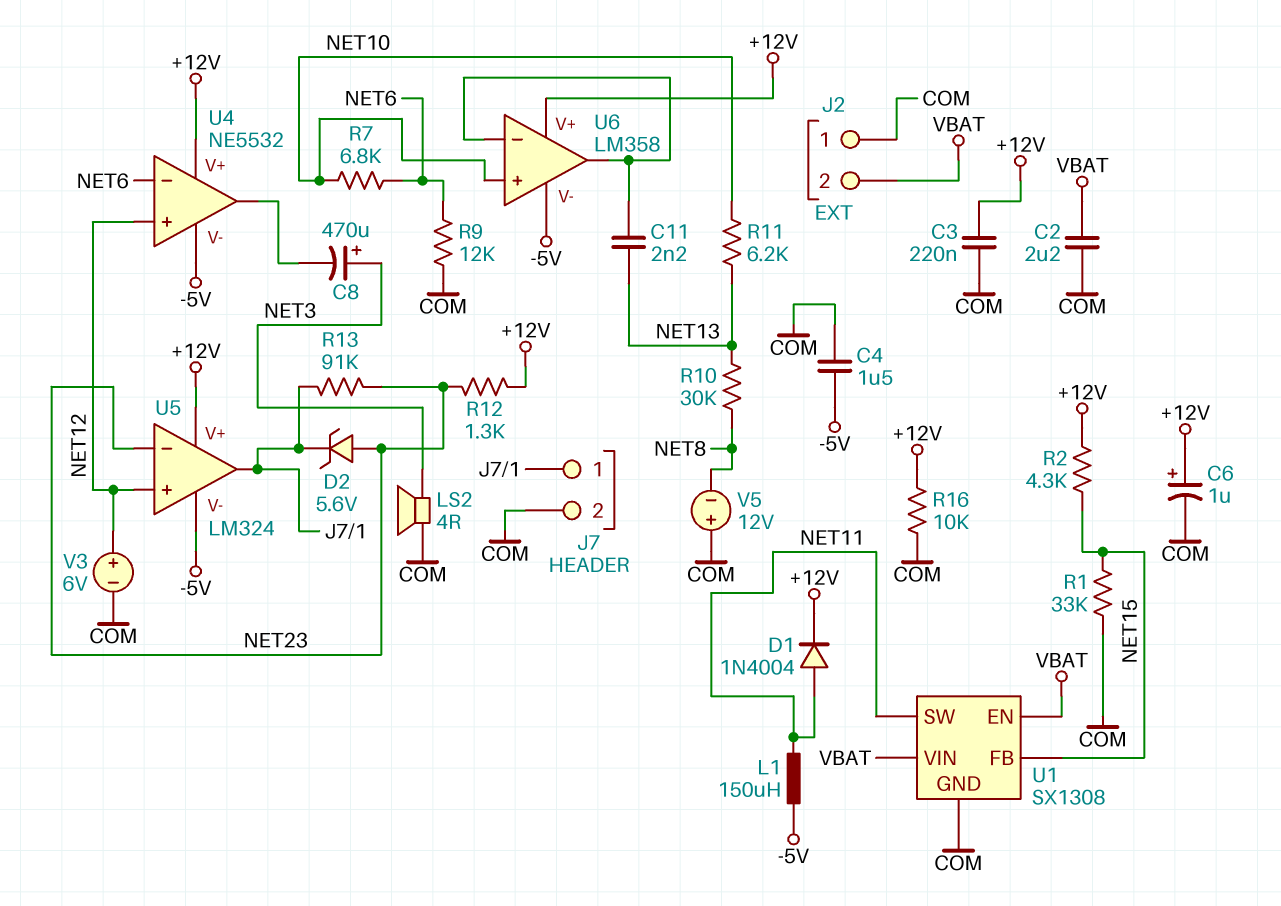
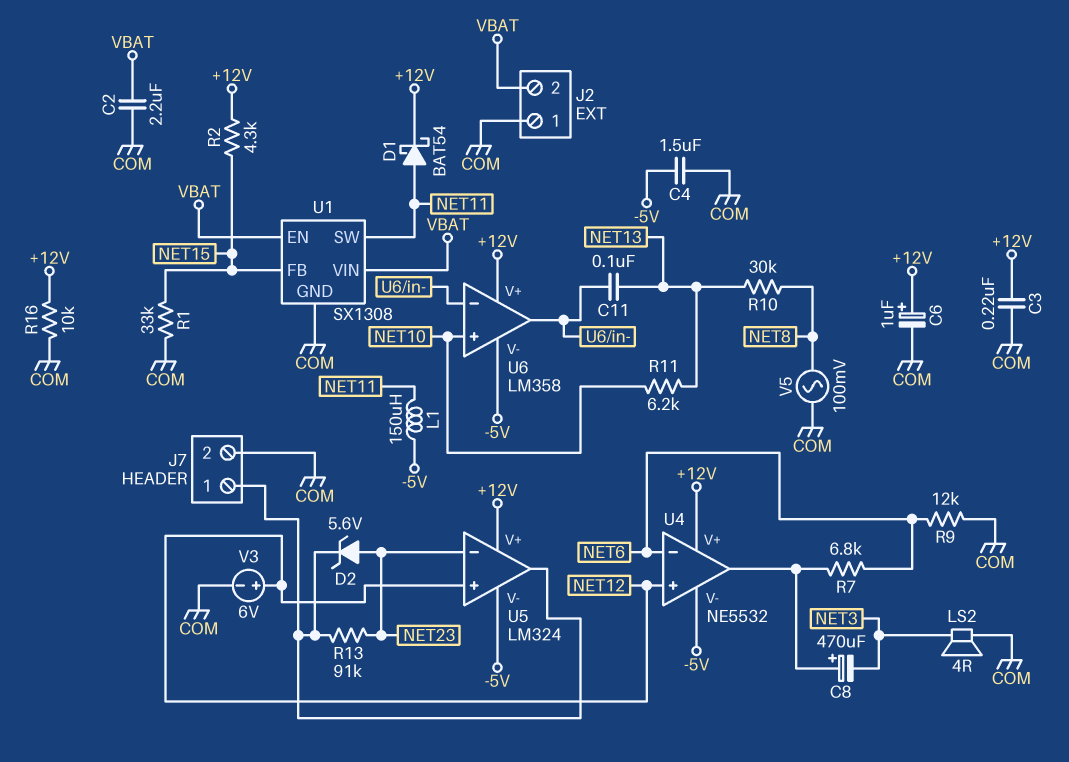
C8: 470uF (plus NET3, minus U4/out) -> 470uF (plus U4/out, minus NET3)
C11: 2.2nF (NET13, U6/in-) -> 100nF (NET13, U6/in-)
D1: diode 1N4004 (A NET11, K +12V) -> schottky BAT54 (A NET11, K +12V)
R7: 6.8k (NET6, NET10) -> 6.8k (NET6, U4/out)
R12: 1.3k (+12V, NET23) -> none
V5: 12V (plus COM, minus NET8) -> AC 100mV (COM, NET8)

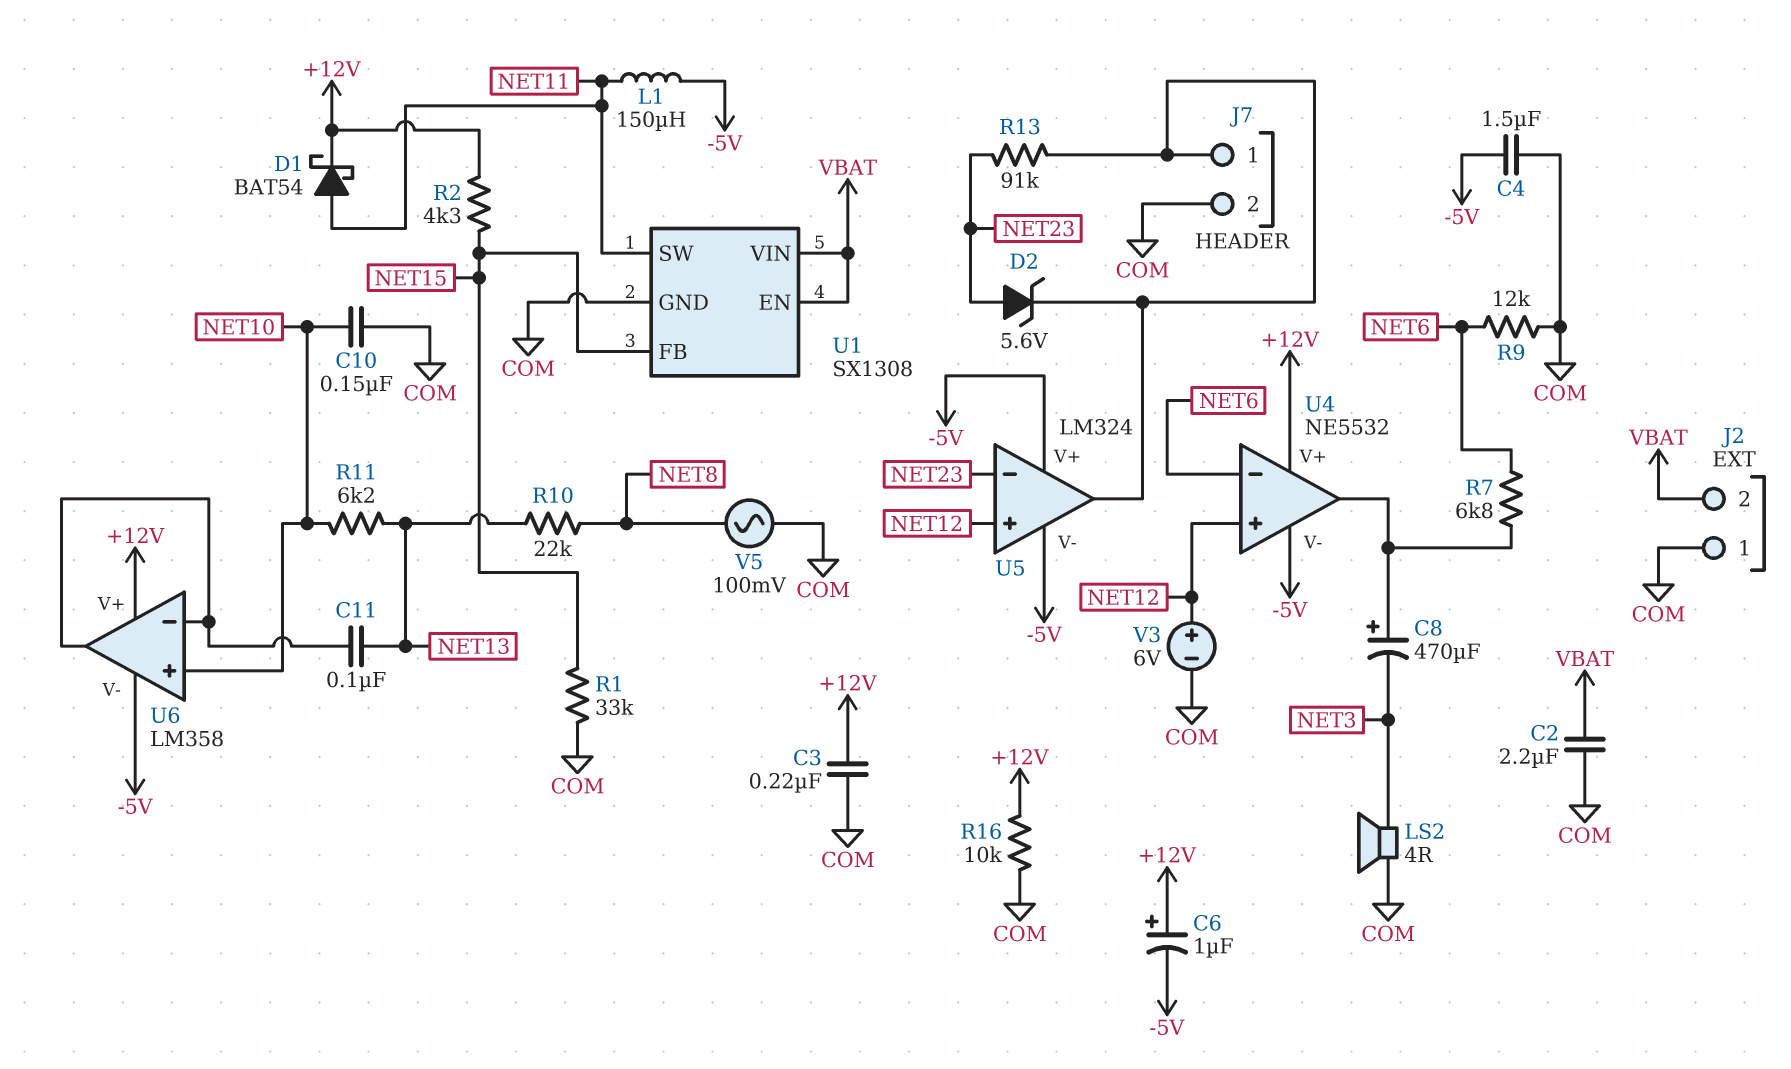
C6: 1uF (plus +12V, minus COM) -> 1uF (plus +12V, minus -5V)
C10: none -> 150nF (COM, NET10)
R10: 30k (NET8, NET13) -> 22k (NET8, NET13)
U5 pin V+: +12V -> -5V

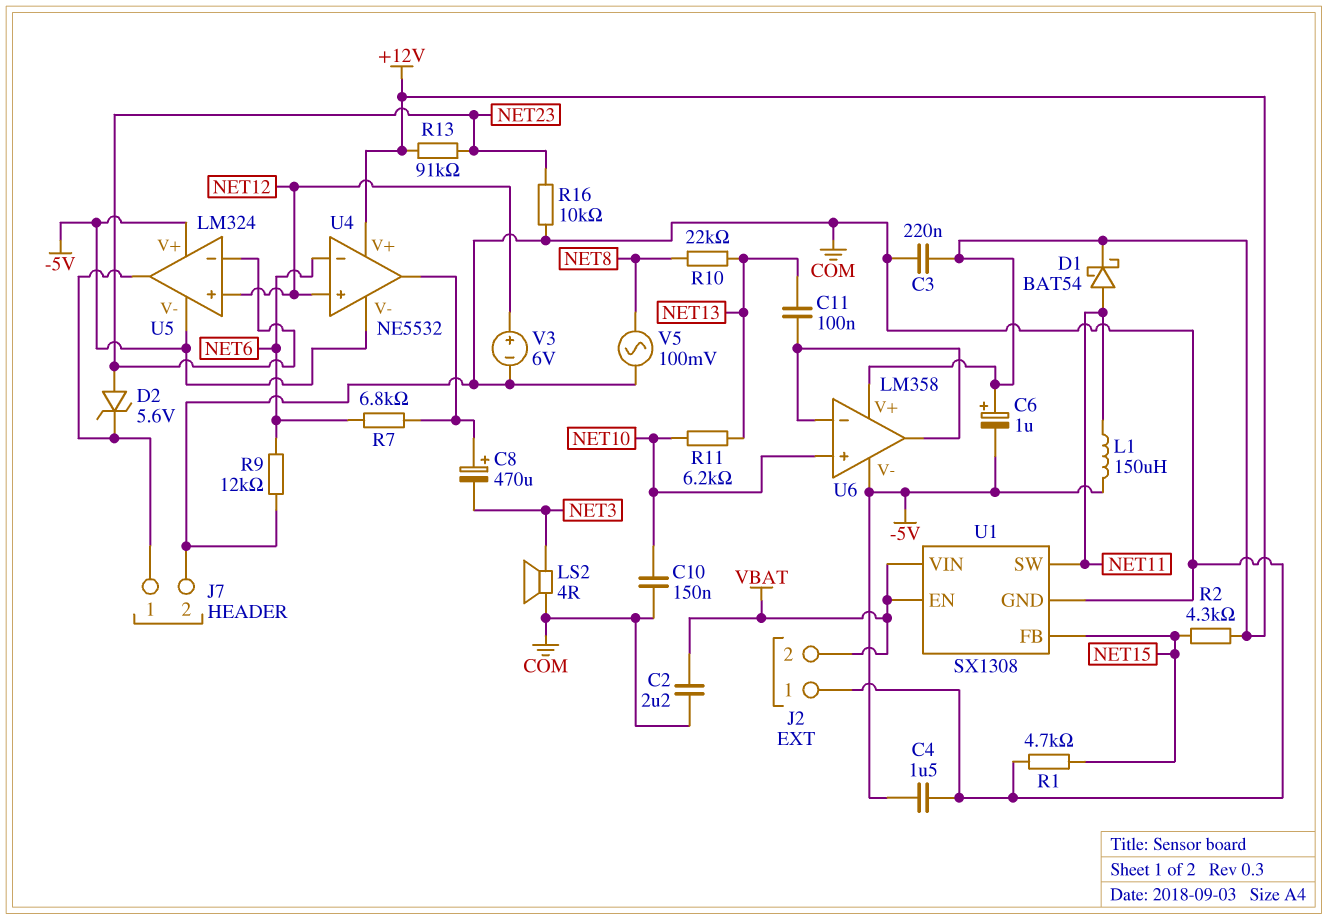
R1: 33k (COM, NET15) -> 4.7k (COM, NET15)
R13: 91k (J7/1, NET23) -> 91k (+12V, NET23)
R16: 10k (+12V, COM) -> 10k (COM, NET23)

